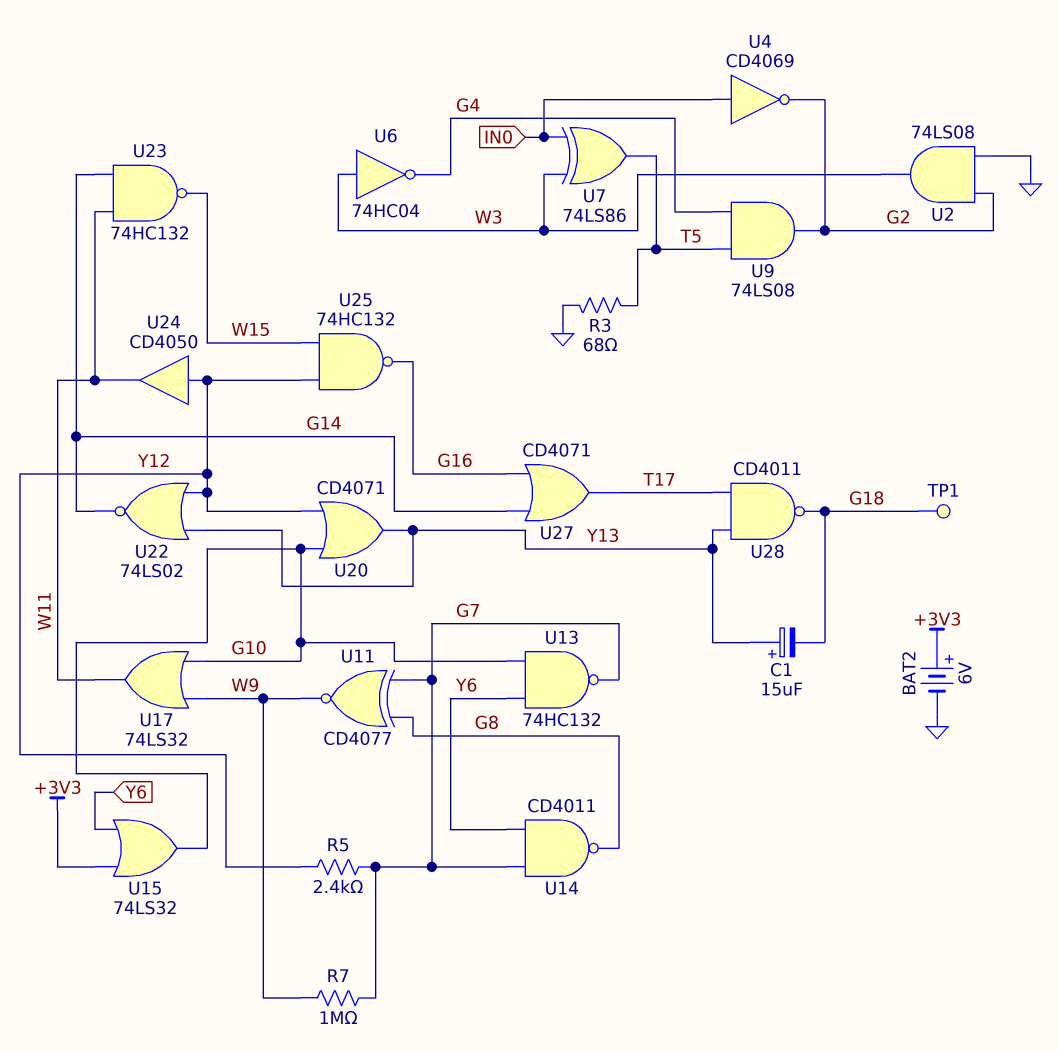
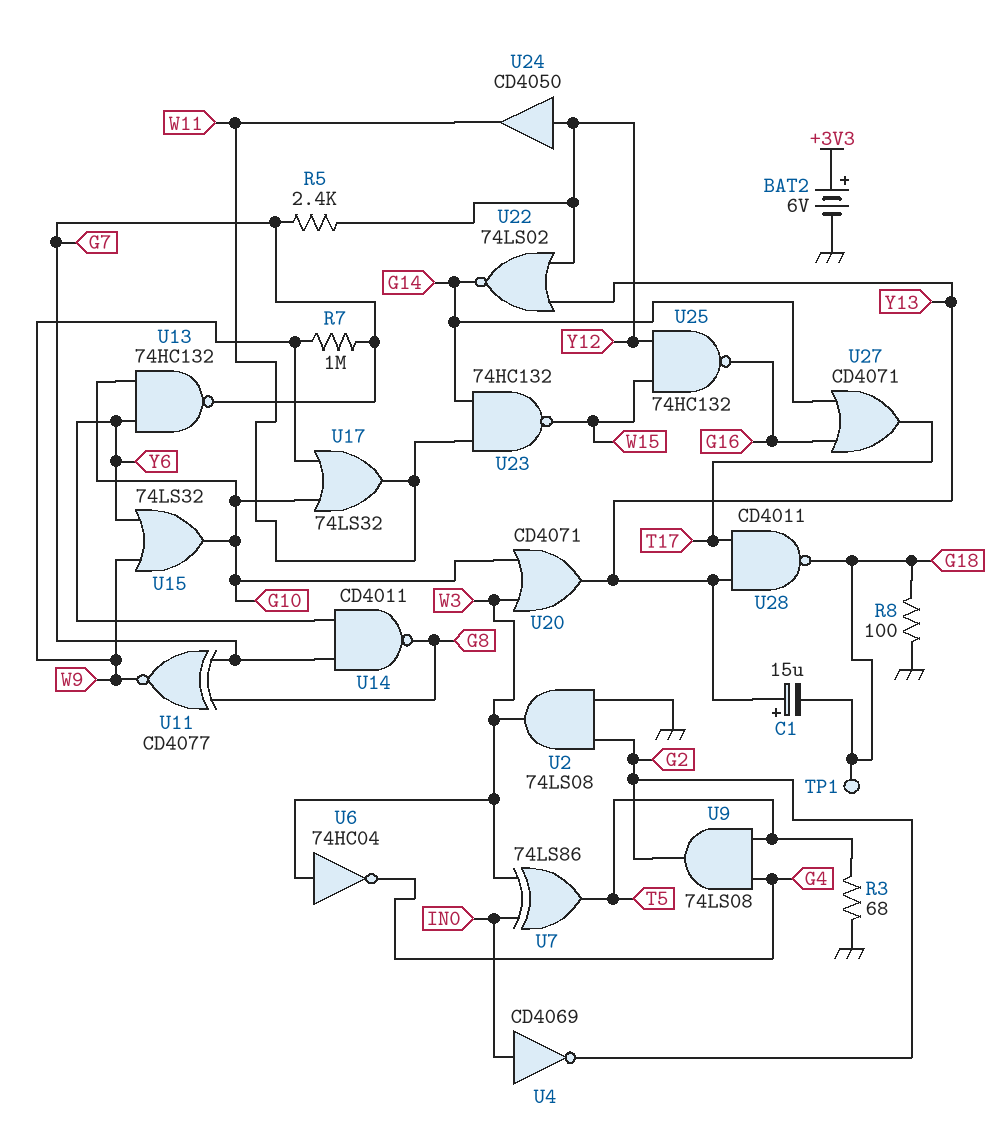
R8: none -> 100 (G18, GND)
U15: OR 74LS32 (in +3V3, in Y6, out G10) -> OR 74LS32 (in W9, in Y6, out G10)
U20: OR CD4071 (in G10, in Y12, out Y13) -> OR CD4071 (in G10, in W3, out Y13)

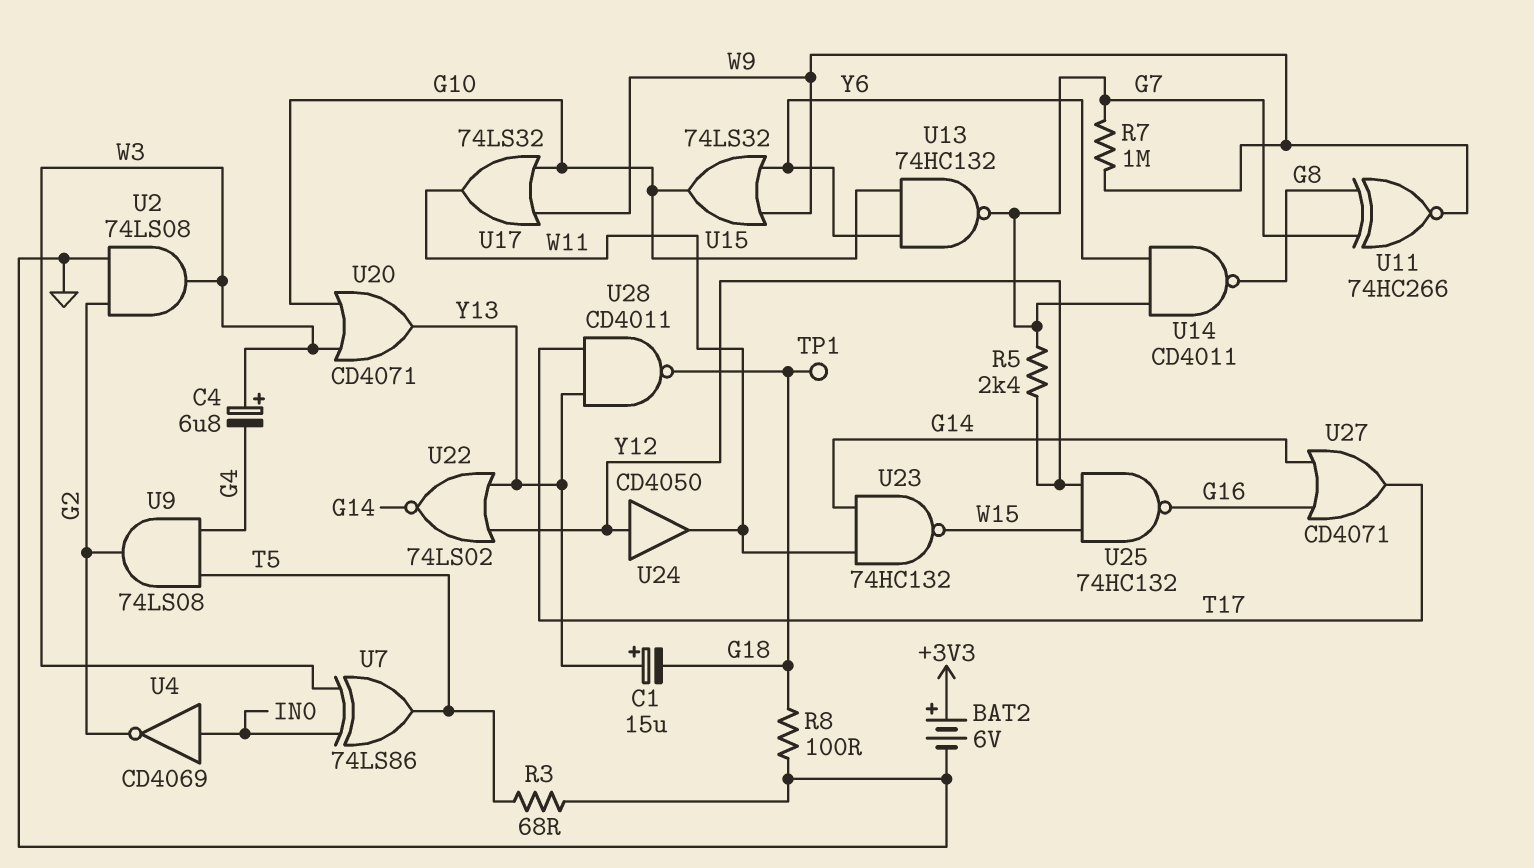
C4: none -> 6.8uF (plus W3, minus G4)
U6: NOT 74HC04 (in W3, out G4) -> none
U11: XNOR CD4077 (in G7, in G8, out W9) -> XNOR 74HC266 (in G7, in G8, out W9)

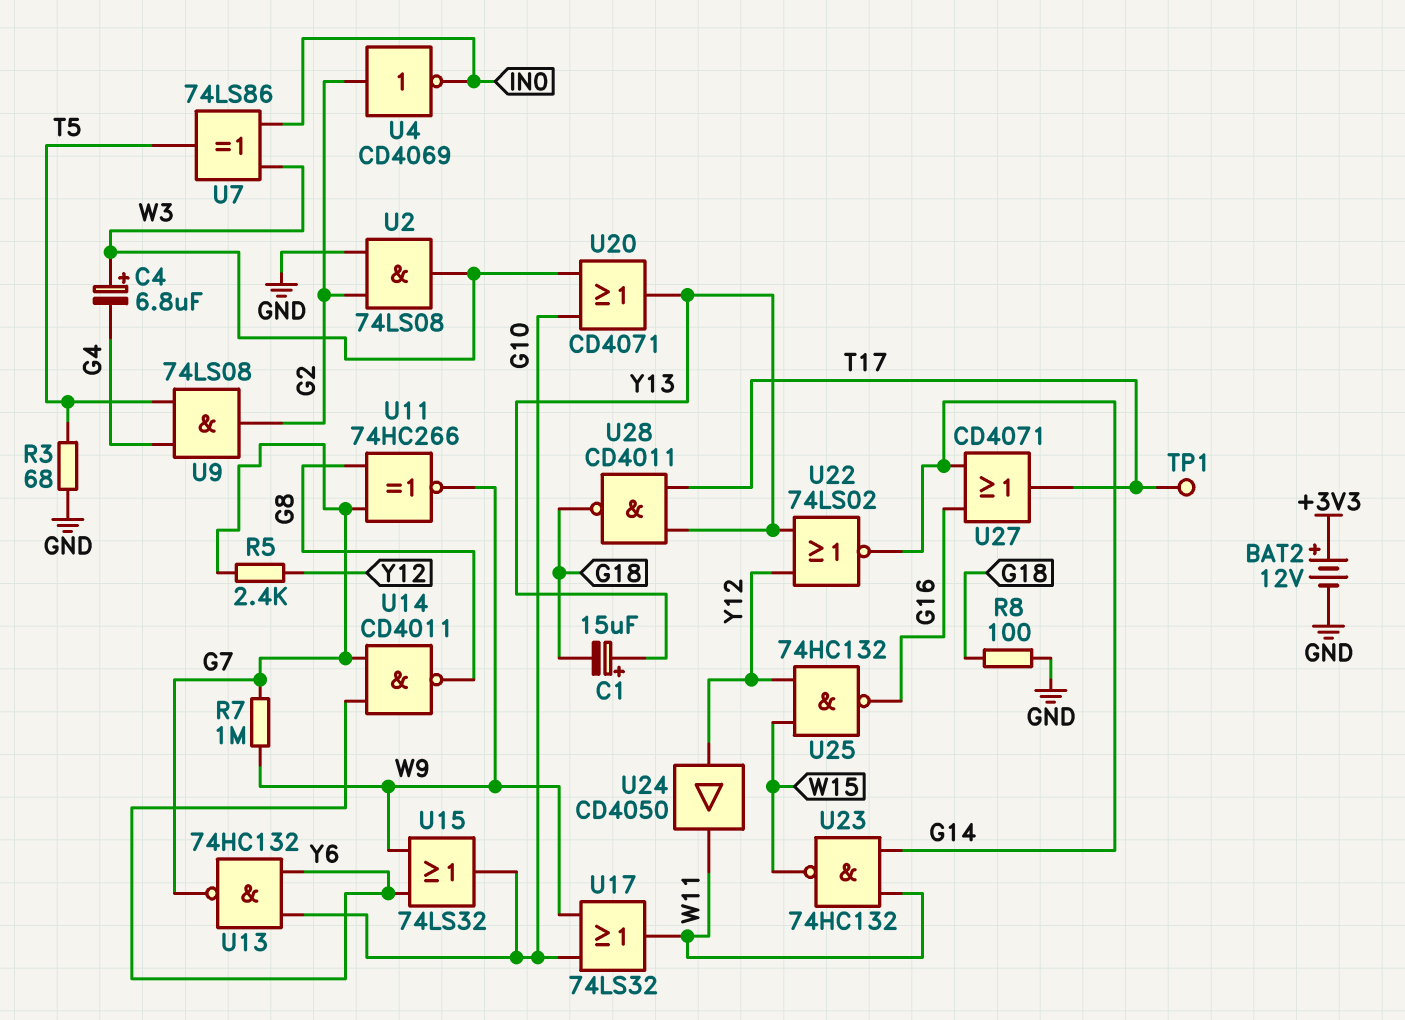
BAT2: 6V (plus +3V3, minus GND) -> 12V (plus +3V3, minus GND)
TP1: test point (G18) -> test point (T17)
U4: NOT CD4069 (in IN0, out G2) -> NOT CD4069 (in G2, out IN0)

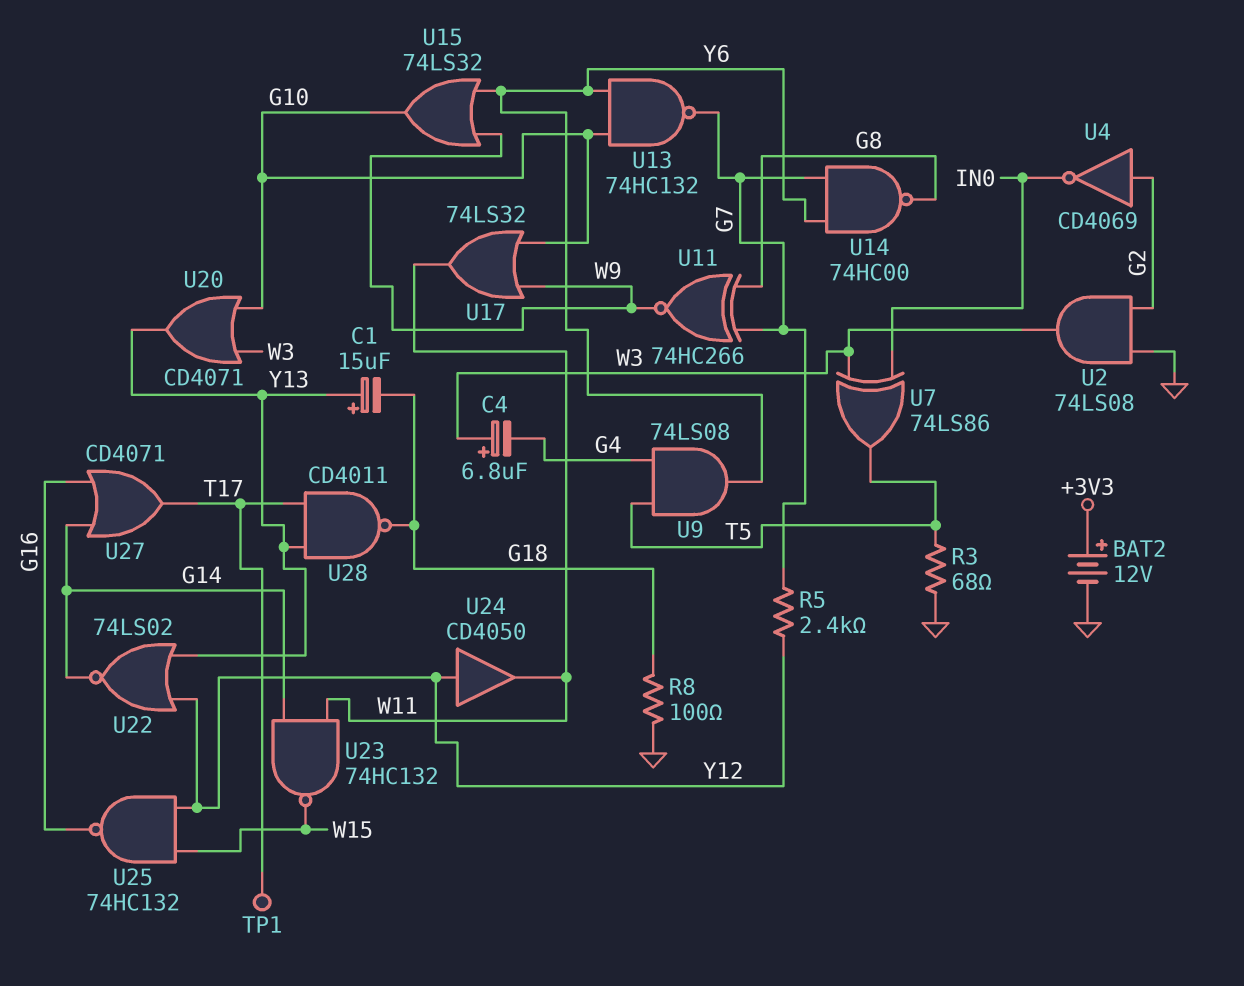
R7: 1M (G7, W9) -> none
U9: AND 74LS08 (in G4, in T5, out G2) -> AND 74LS08 (in G4, in T5, out Y6)
U14: NAND CD4011 (in G7, in Y6, out G8) -> NAND 74HC00 (in G7, in Y6, out G8)

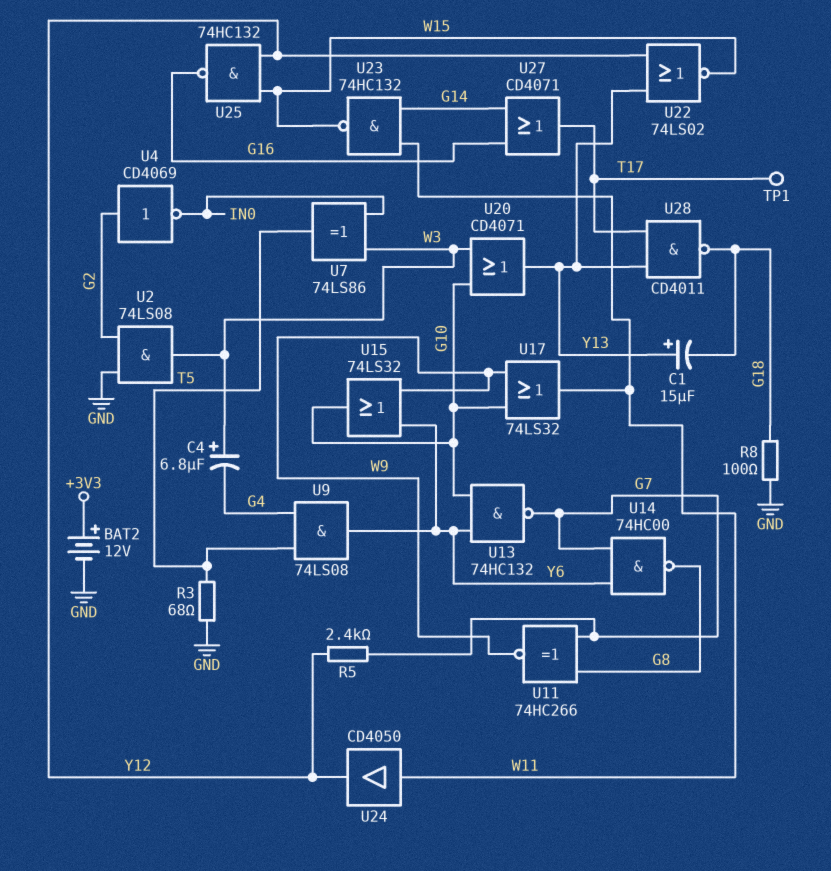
U22: NOR 74LS02 (in Y12, in Y13, out G14) -> NOR 74LS02 (in Y12, in Y13, out W15)
U24: buffer CD4050 (in Y12, out W11) -> buffer CD4050 (in W11, out Y12)

